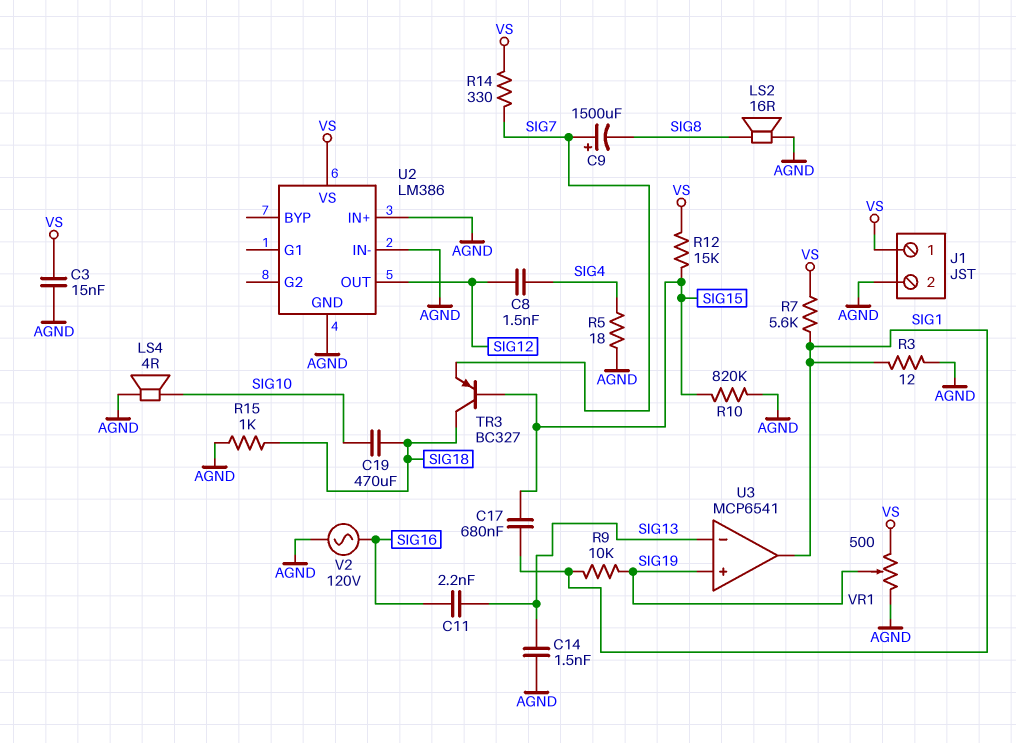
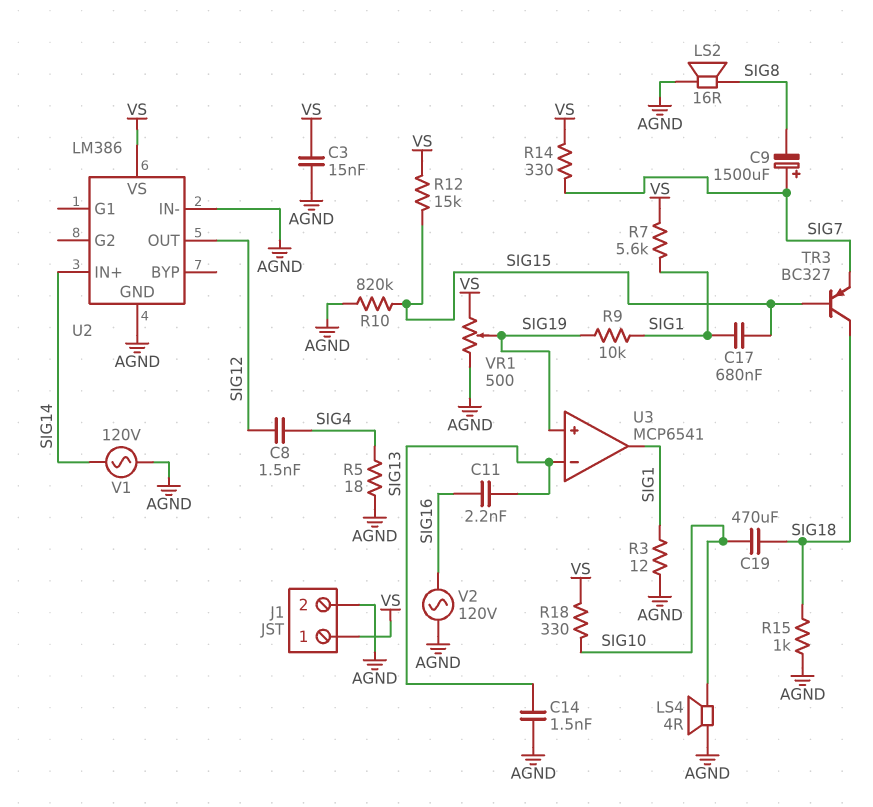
R18: none -> 330 (SIG10, VS)
U2 pin IN+: AGND -> SIG14
V1: none -> AC 120V (AGND, SIG14)

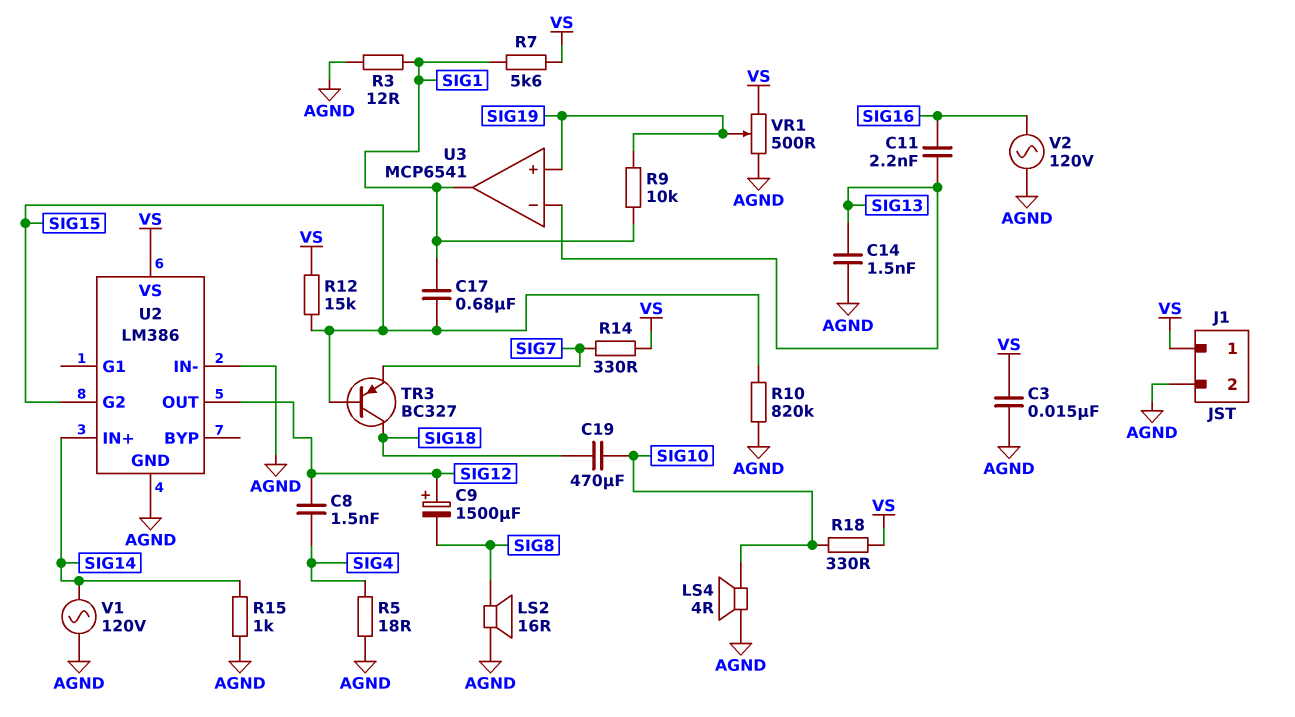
C9: 1500uF (plus SIG7, minus SIG8) -> 1500uF (plus SIG12, minus SIG8)
R15: 1k (AGND, SIG18) -> 1k (AGND, SIG14)
U2 pin G2: none -> SIG15

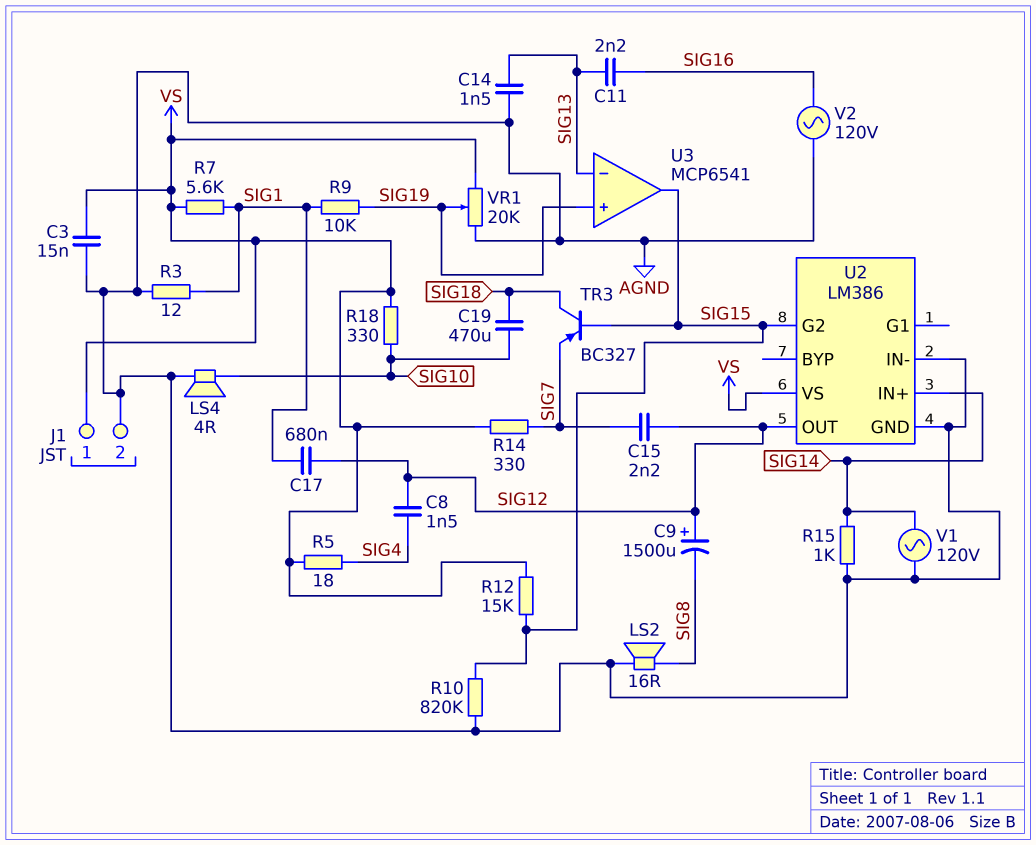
C15: none -> 2.2nF (SIG7, SIG12)
C17: 680nF (SIG1, SIG15) -> 680nF (SIG1, SIG12)
R5: 18 (AGND, SIG4) -> 18 (SIG4, VS)
U3 pin out: SIG1 -> SIG15
VR1: 500 (AGND, VS, wiper SIG19) -> 20k (AGND, VS, wiper SIG19)

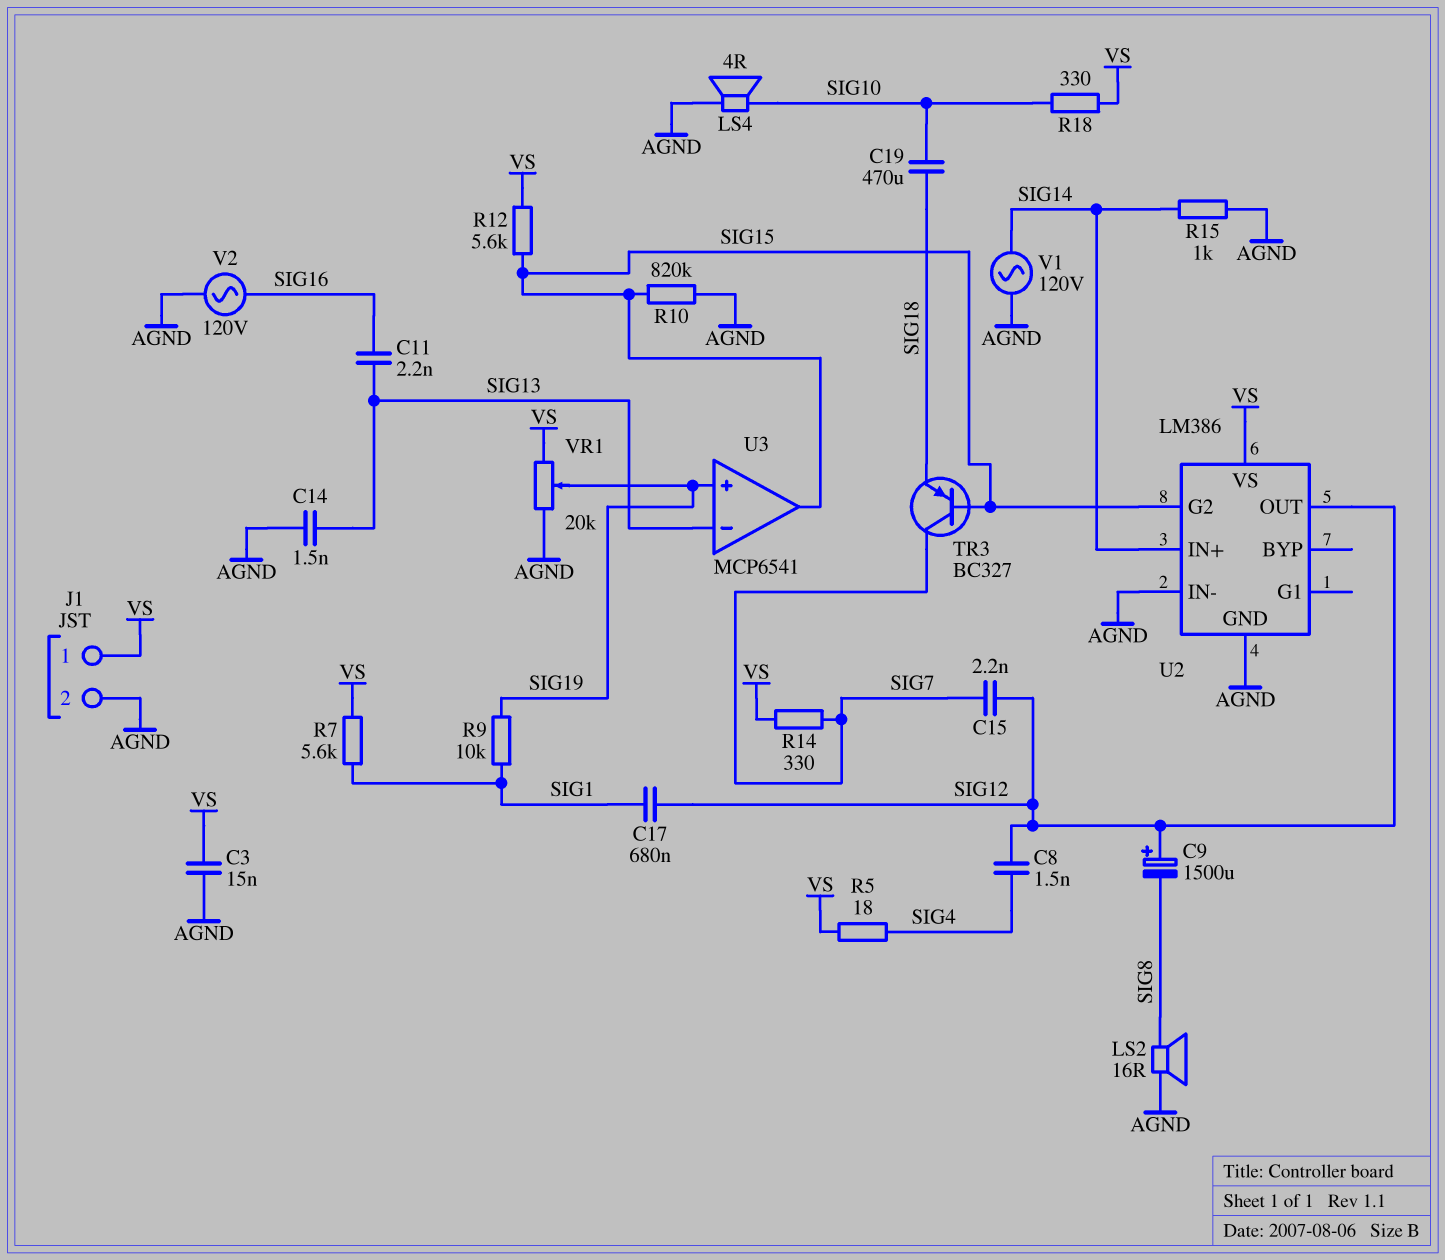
R3: 12 (AGND, SIG1) -> none
R12: 15k (SIG15, VS) -> 5.6k (SIG15, VS)
TR3: PNP BC327 (B SIG15, C SIG18, E SIG7) -> PNP BC327 (B SIG15, C SIG7, E SIG18)

